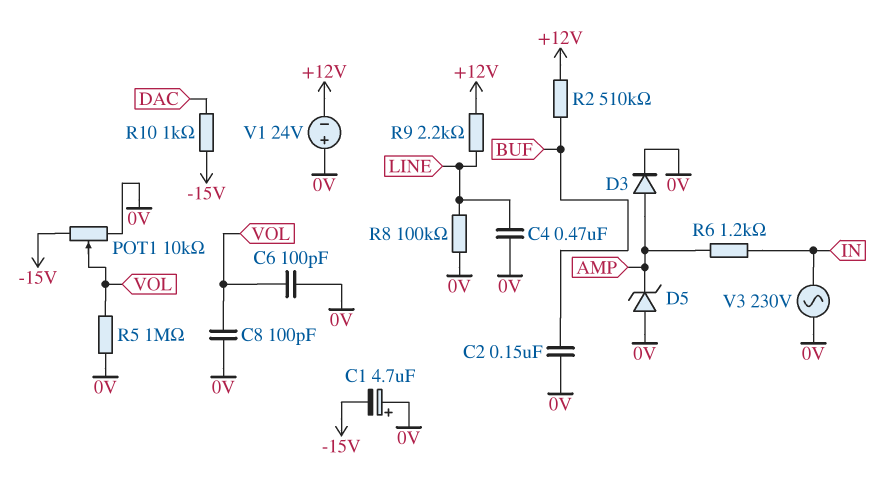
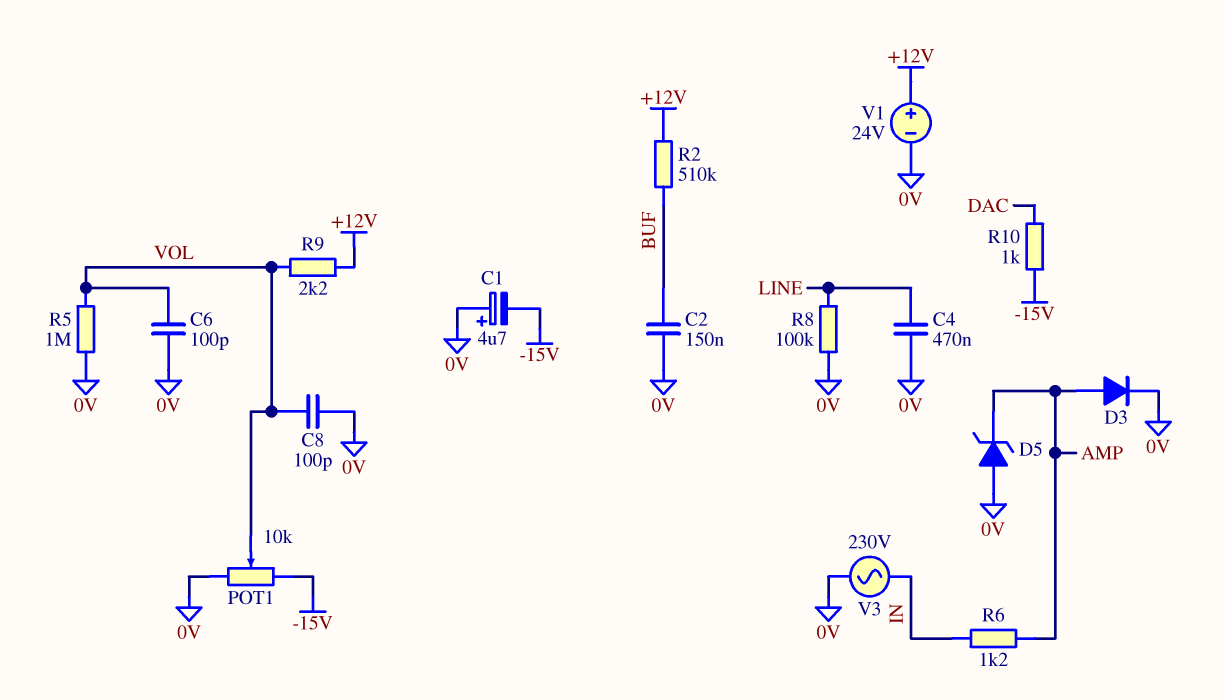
R9: 2.2k (+12V, LINE) -> 2.2k (+12V, VOL)
V1: 24V (plus 0V, minus +12V) -> 24V (plus +12V, minus 0V)

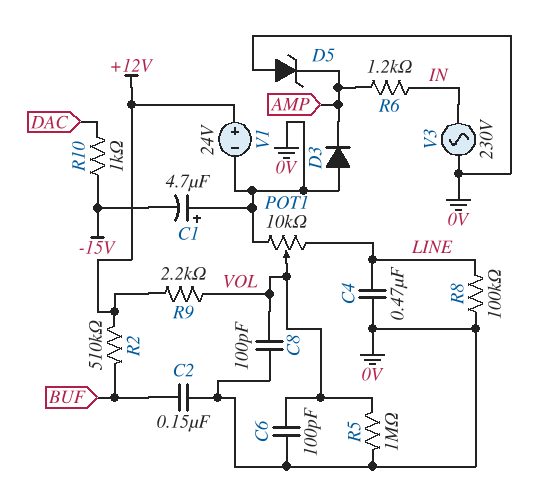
D3: diode (A AMP, K 0V) -> diode (A 0V, K AMP)
POT1: 10k (-15V, 0V, wiper VOL) -> 10k (0V, LINE, wiper VOL)

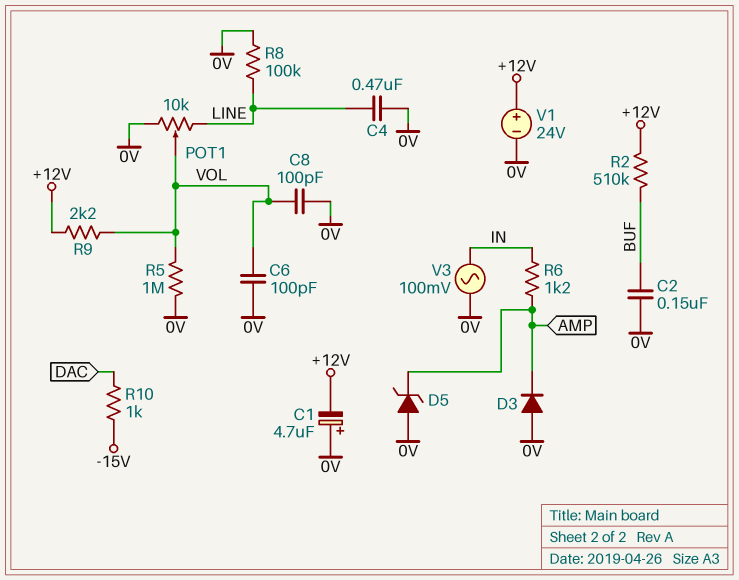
C1: 4.7uF (plus 0V, minus -15V) -> 4.7uF (plus 0V, minus +12V)
V3: AC 230V (0V, IN) -> AC 100mV (0V, IN)

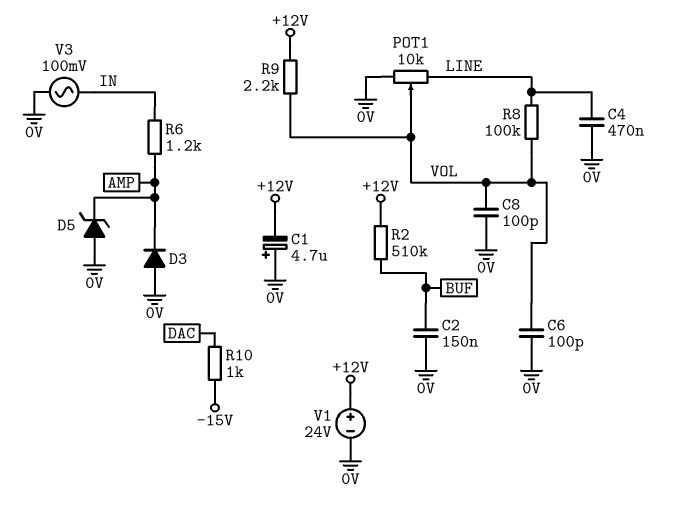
R5: 1M (0V, VOL) -> none
R8: 100k (0V, LINE) -> 100k (LINE, VOL)

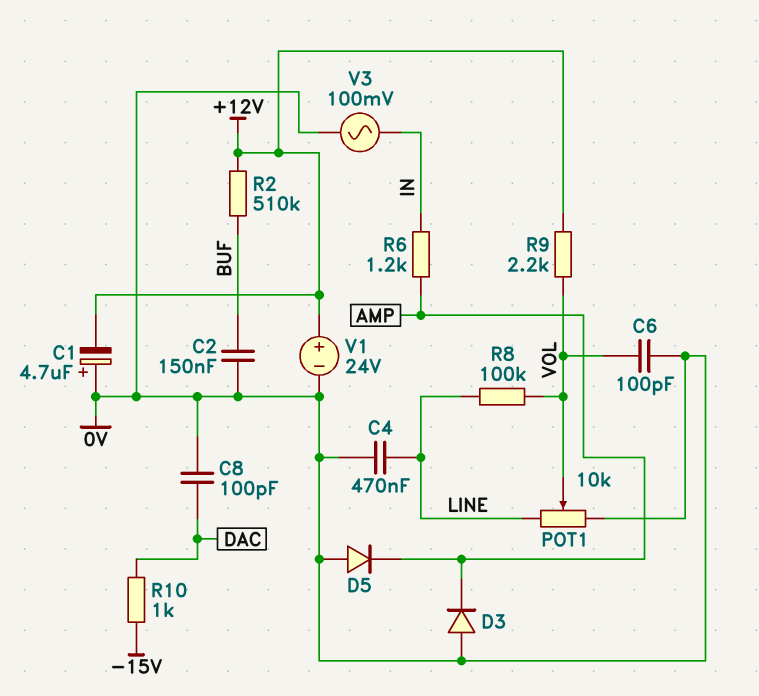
C8: 100pF (0V, VOL) -> 100pF (0V, DAC)
D5: zener (A 0V, K AMP) -> diode (A 0V, K AMP)

